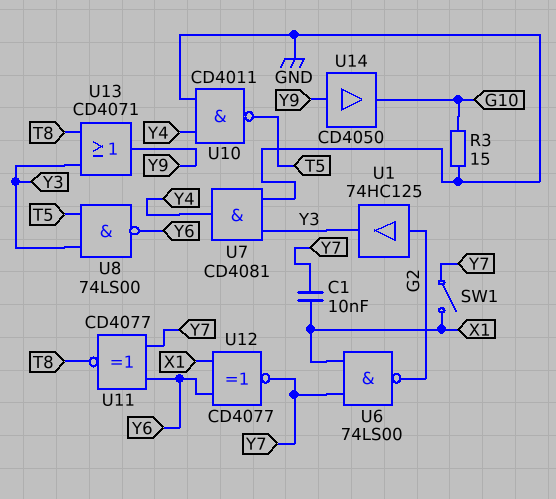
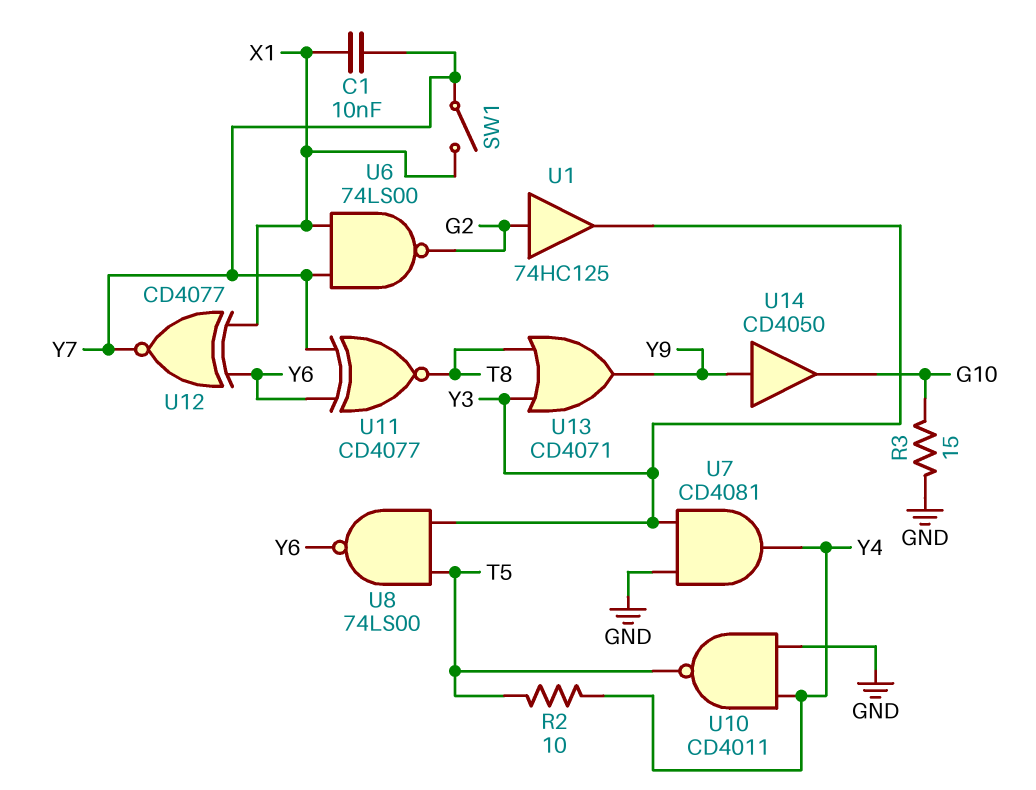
R2: none -> 10 (T5, Y4)

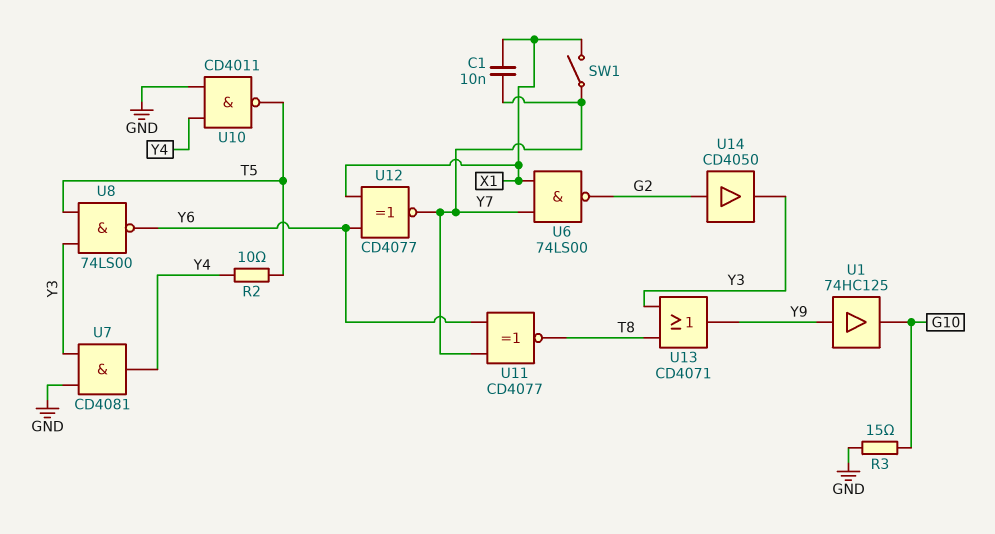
U1: buffer 74HC125 (in G2, out Y3) -> buffer 74HC125 (in Y9, out G10)
U14: buffer CD4050 (in Y9, out G10) -> buffer CD4050 (in G2, out Y3)

